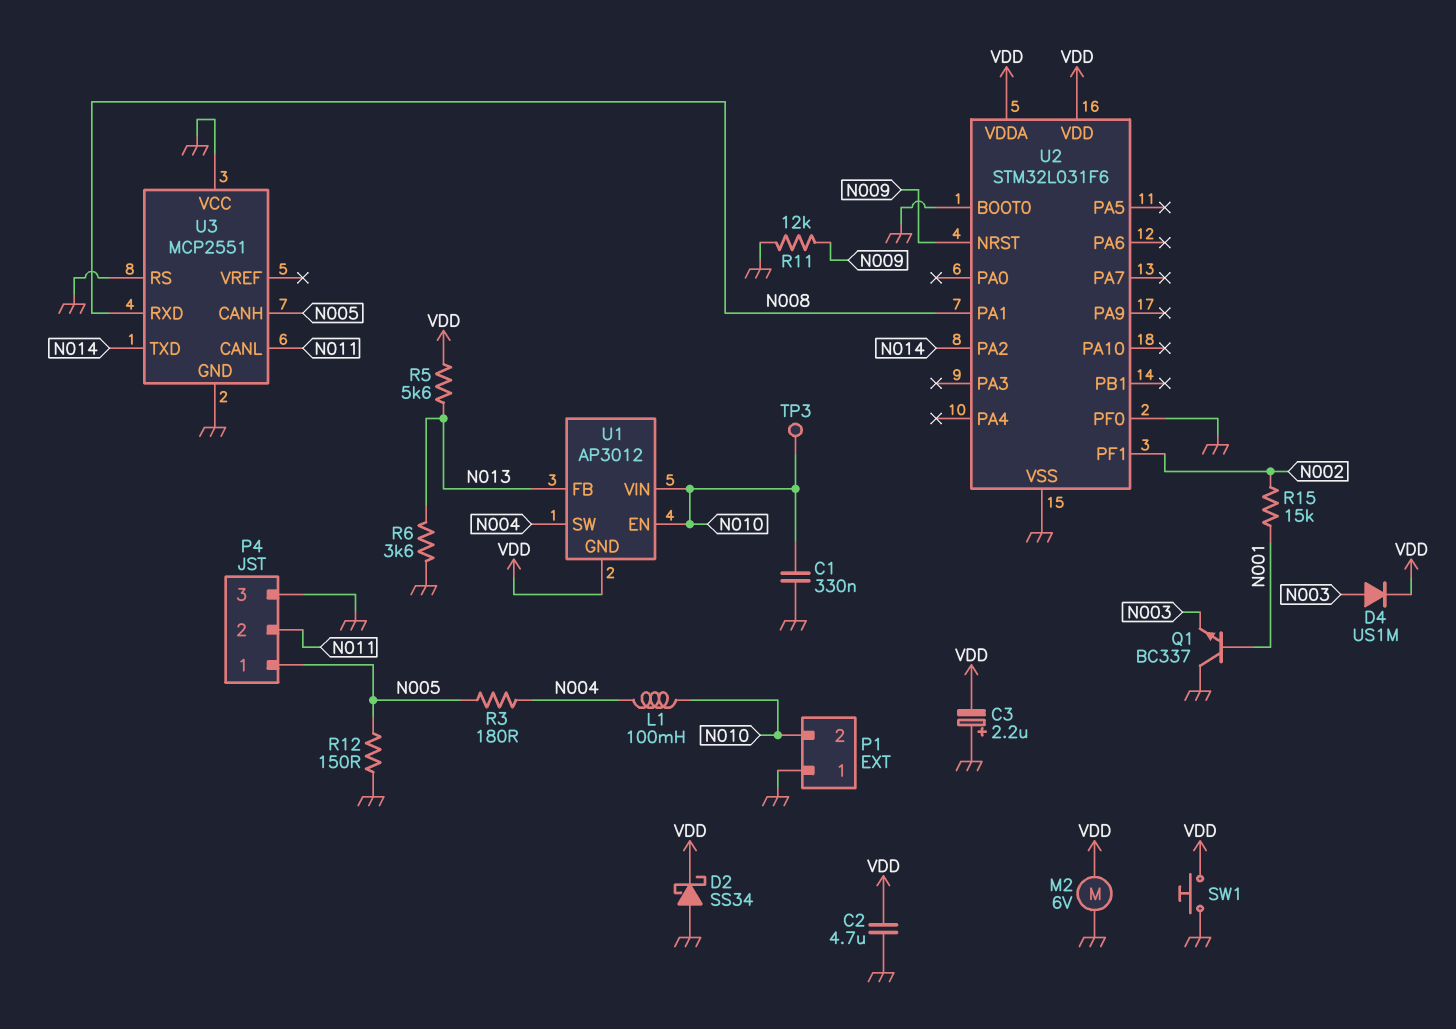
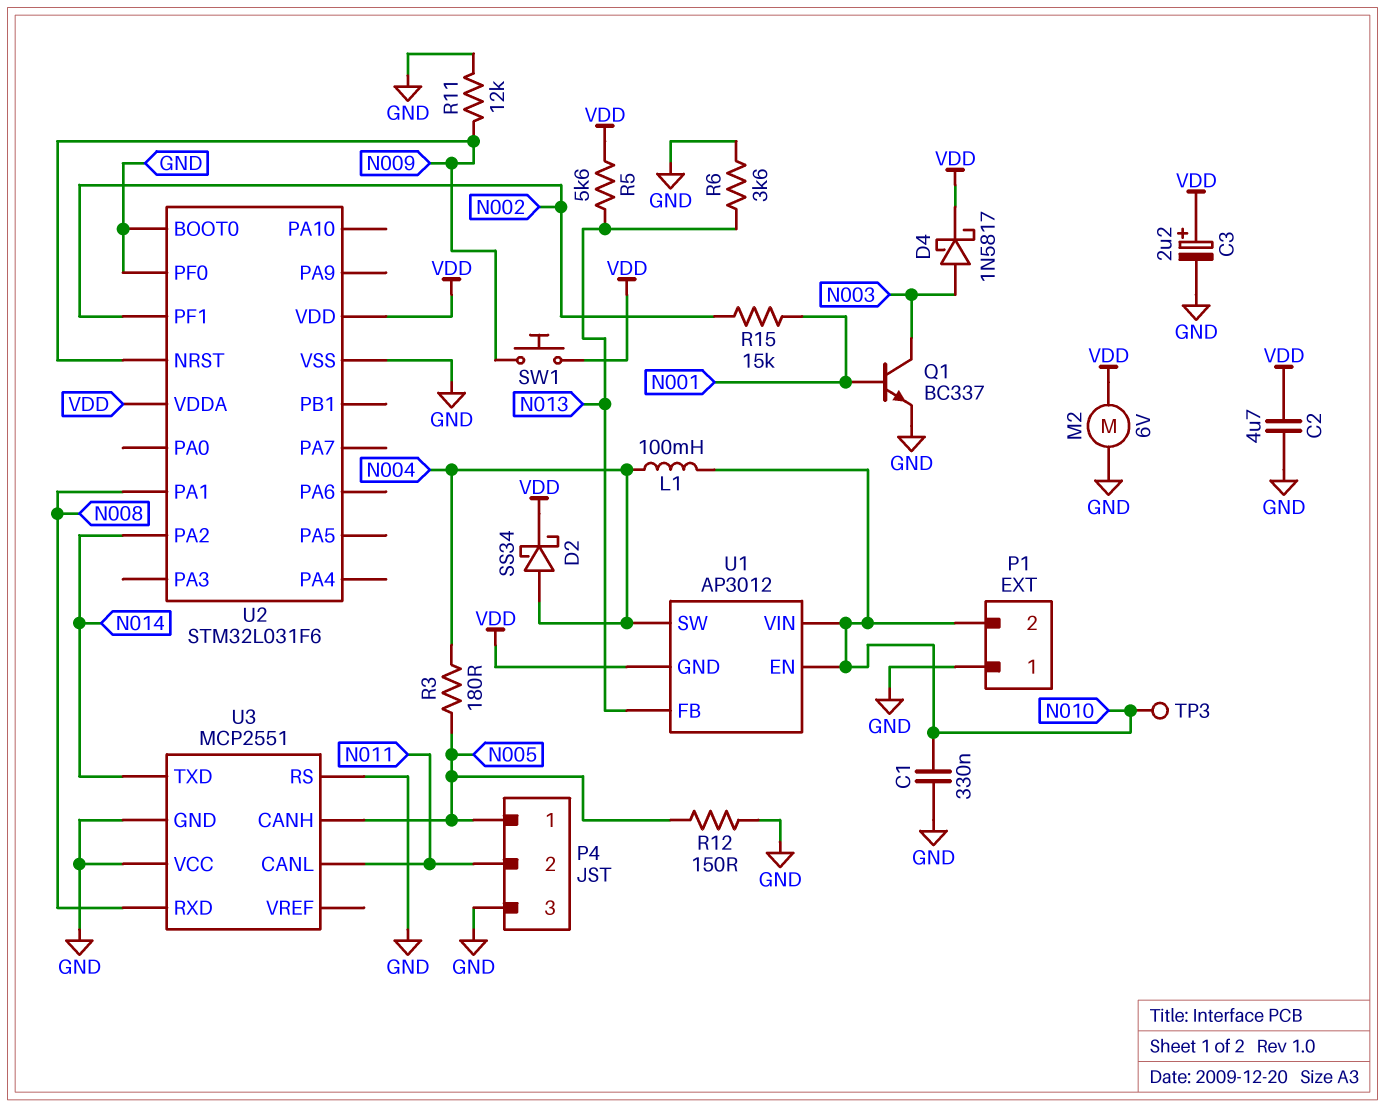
C3: 2.2uF (plus GND, minus VDD) -> 2.2uF (plus VDD, minus GND)
D2: schottky SS34 (A GND, K VDD) -> schottky SS34 (A N004, K VDD)
D4: diode US1M (A N003, K VDD) -> schottky 1N5817 (A N003, K VDD)
Q1: NPN BC337 (B N001, C GND, E N003) -> NPN BC337 (B N001, C N003, E GND)
SW1: button (GND, VDD) -> button (N009, VDD)

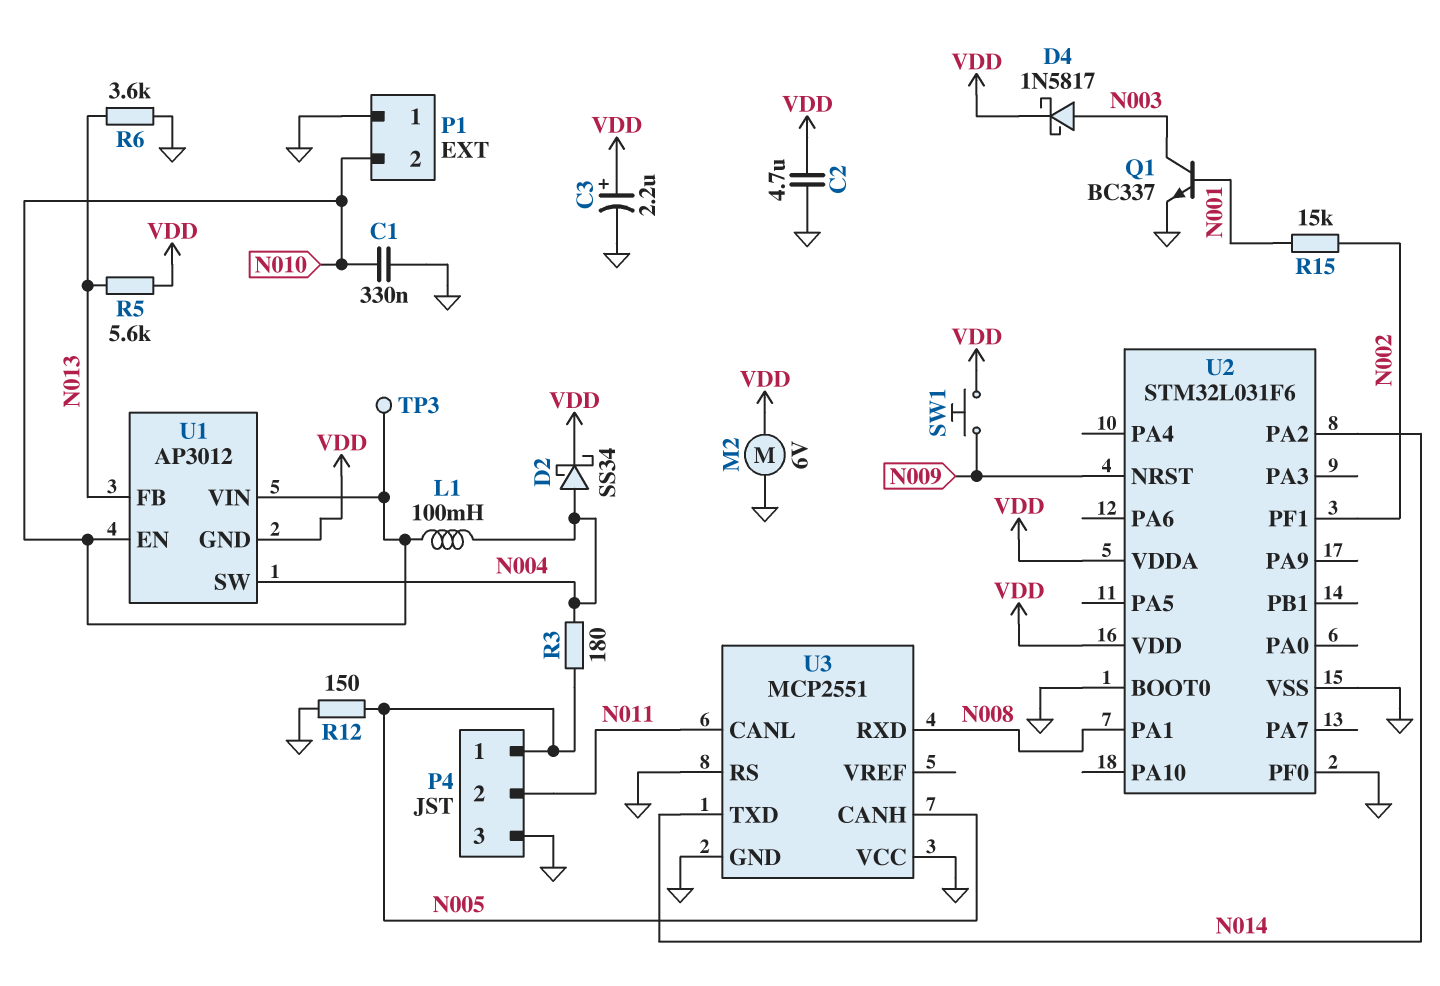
R11: 12k (GND, N009) -> none

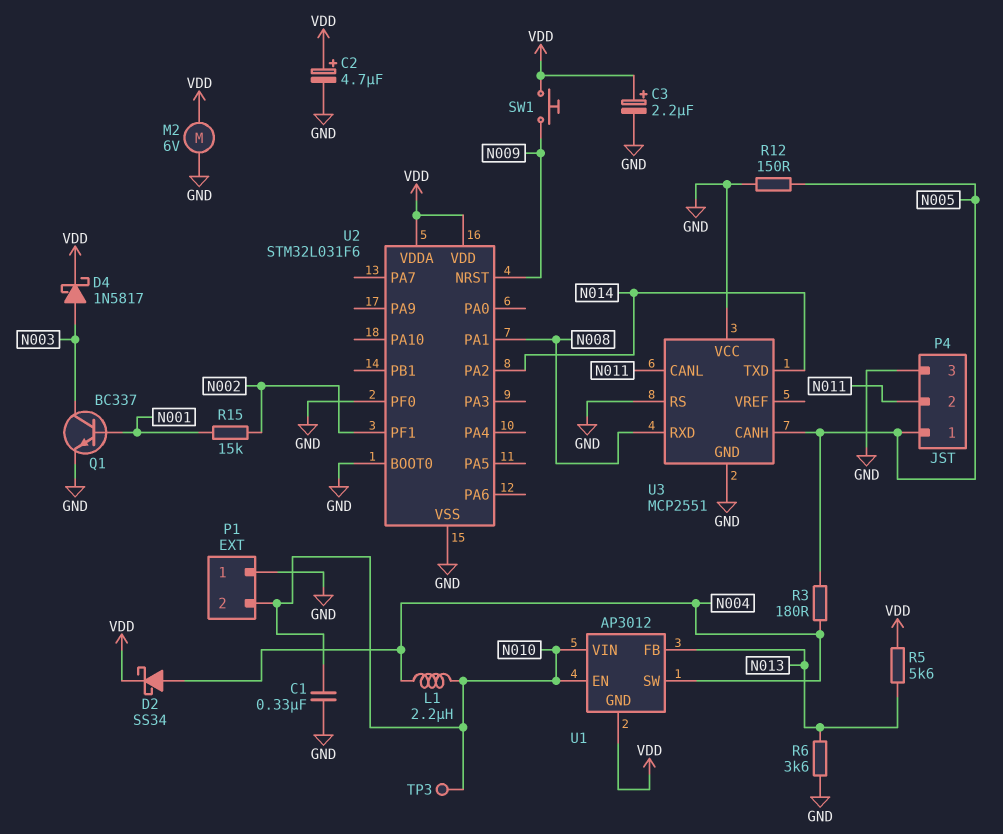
C2: 4.7uF (GND, VDD) -> 4.7uF (plus VDD, minus GND)
L1: 100mH (N004, N010) -> 2.2uH (N004, N010)

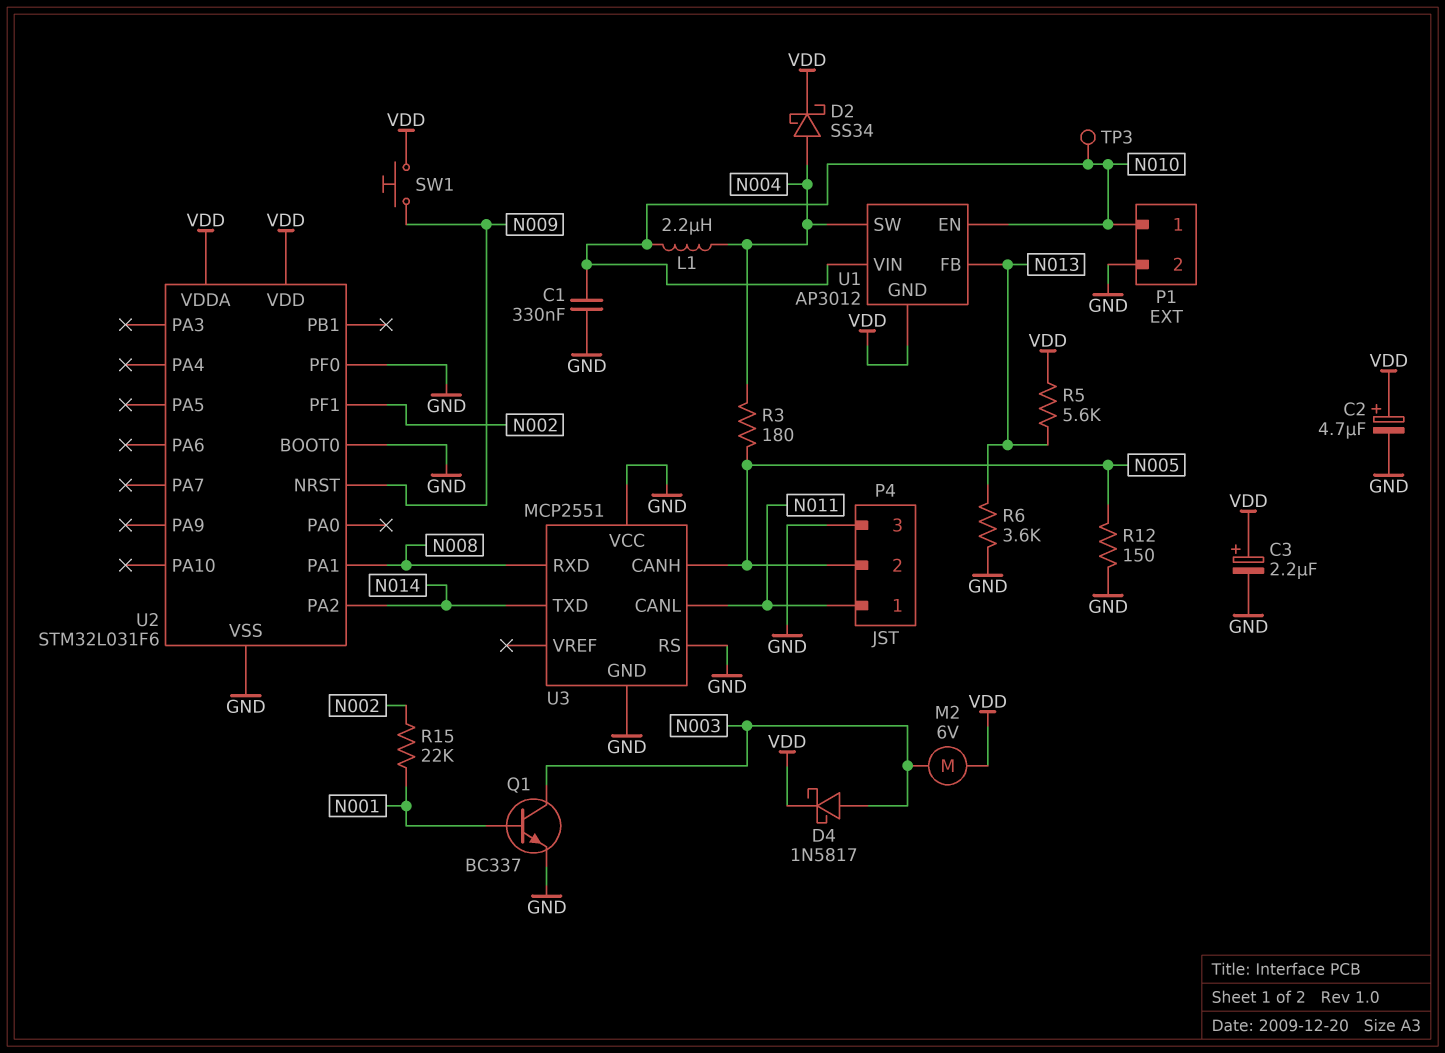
M2: motor 6V (GND, VDD) -> motor 6V (N003, VDD)
P1 pin 1: GND -> N010
P1 pin 2: N010 -> GND
P4 pin 1: N005 -> N011
P4 pin 2: N011 -> N005
R15: 15k (N001, N002) -> 22k (N001, N002)

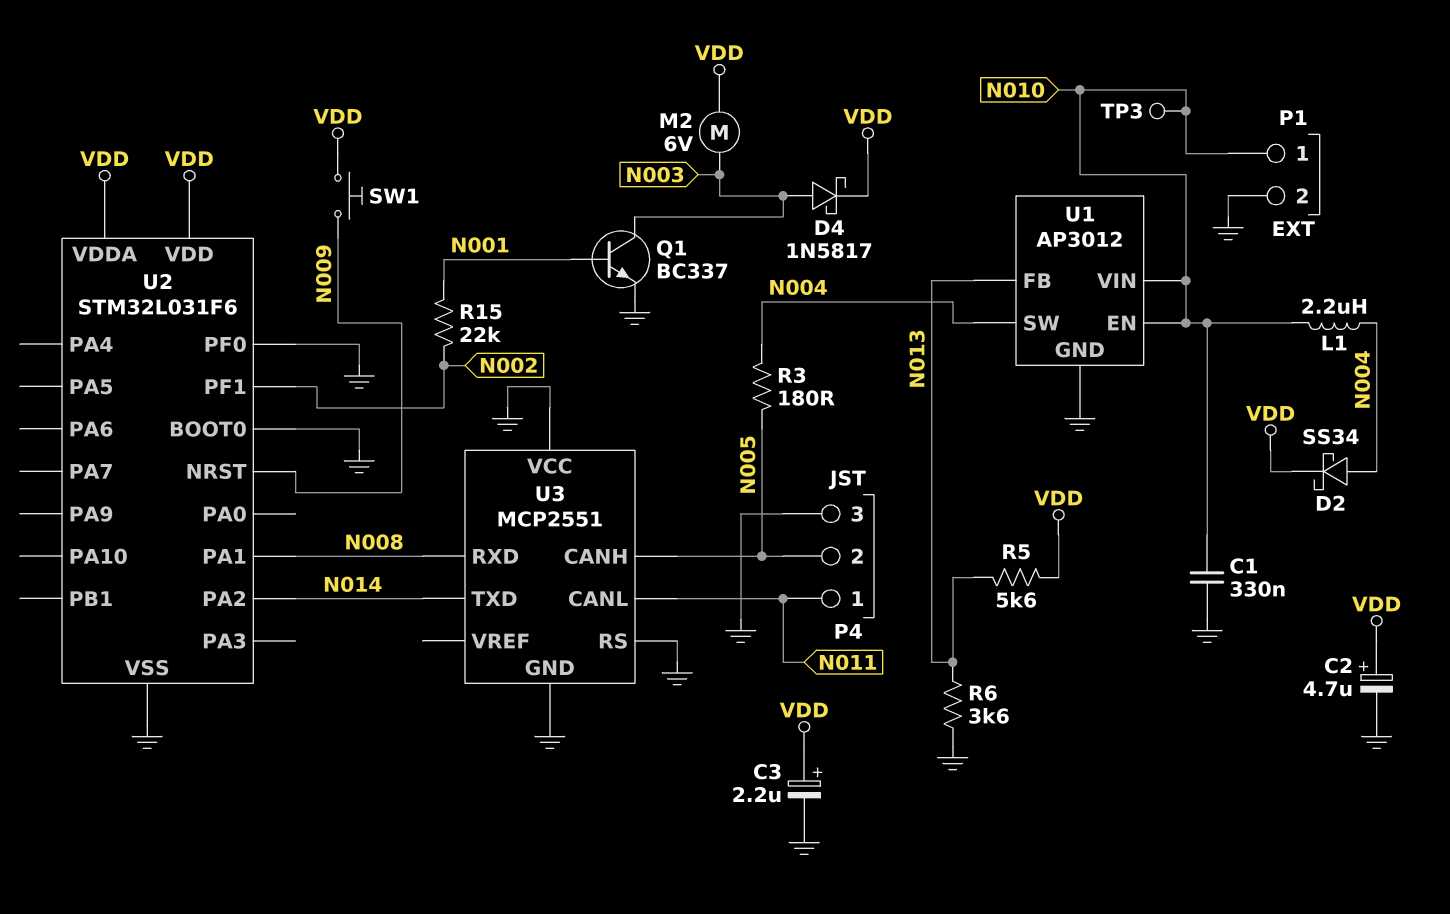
R12: 150 (GND, N005) -> none
U1 pin GND: VDD -> GND

